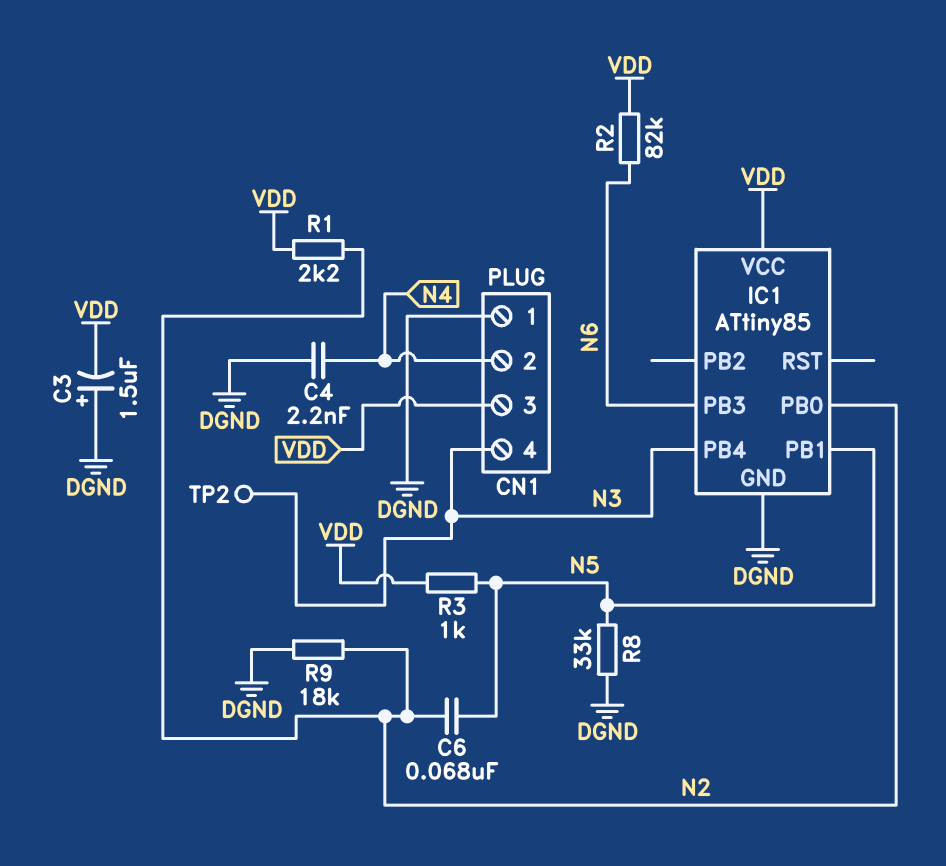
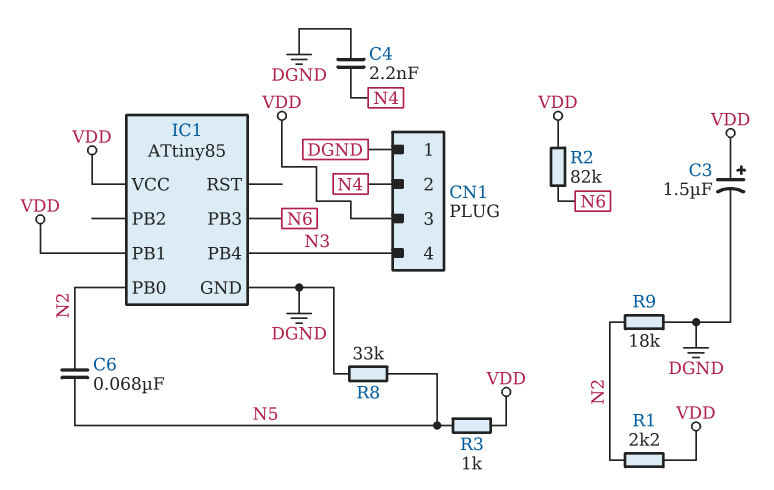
C3: 1.5uF (plus DGND, minus VDD) -> 1.5uF (plus VDD, minus DGND)
IC1 pin PB1: N5 -> VDD
TP2: test point (N3) -> none

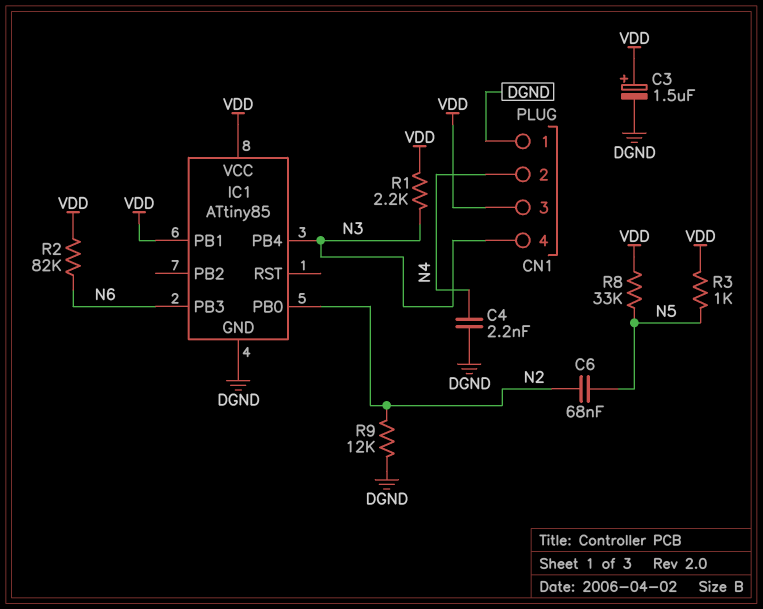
R1: 2.2k (N2, VDD) -> 2.2k (N3, VDD)
R8: 33k (DGND, N5) -> 33k (N5, VDD)
R9: 18k (DGND, N2) -> 12k (DGND, N2)

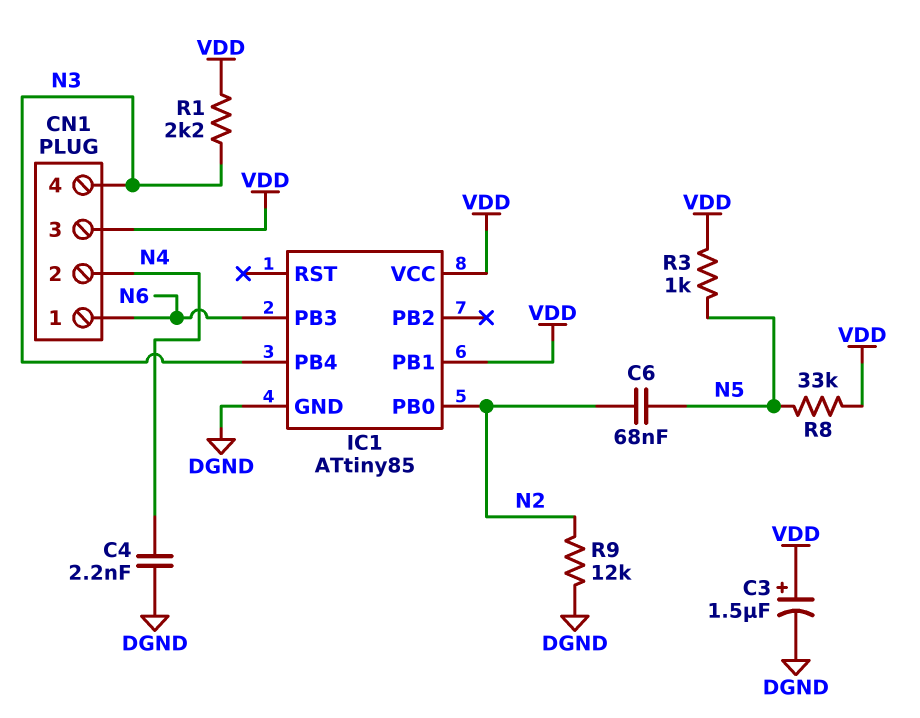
CN1 pin 1: DGND -> N6
R2: 82k (N6, VDD) -> none

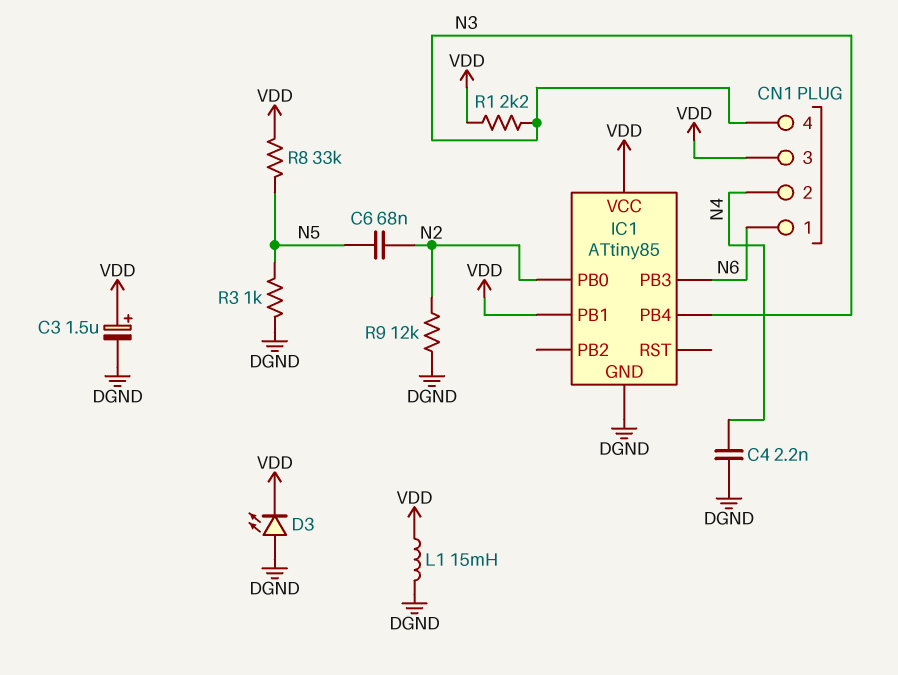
D3: none -> LED (A DGND, K VDD)
L1: none -> 15mH (DGND, VDD)
R3: 1k (N5, VDD) -> 1k (DGND, N5)

